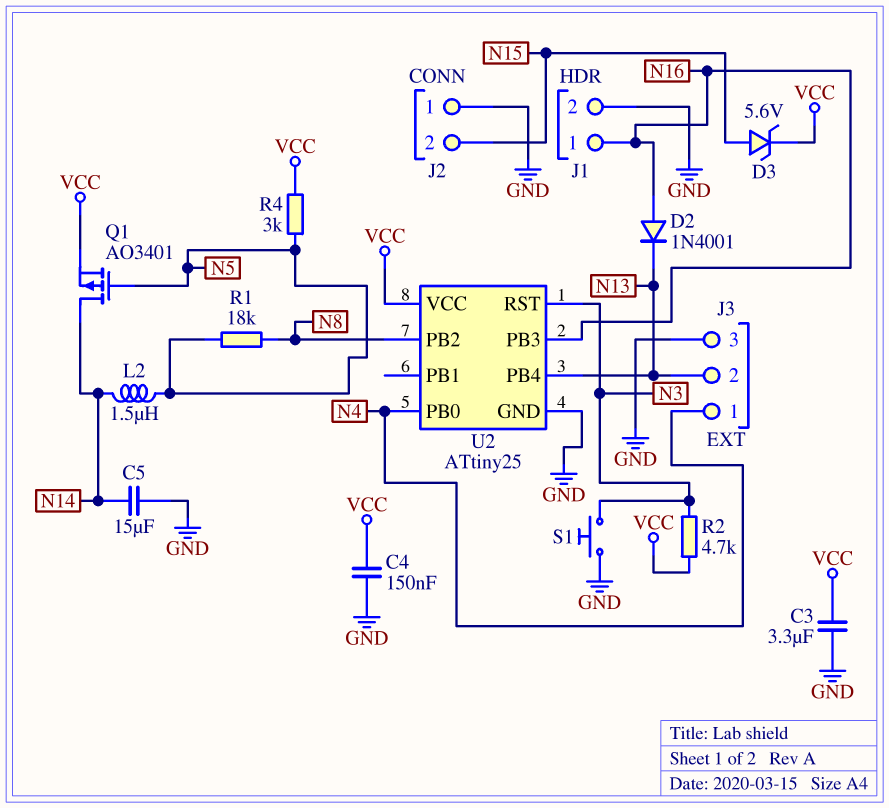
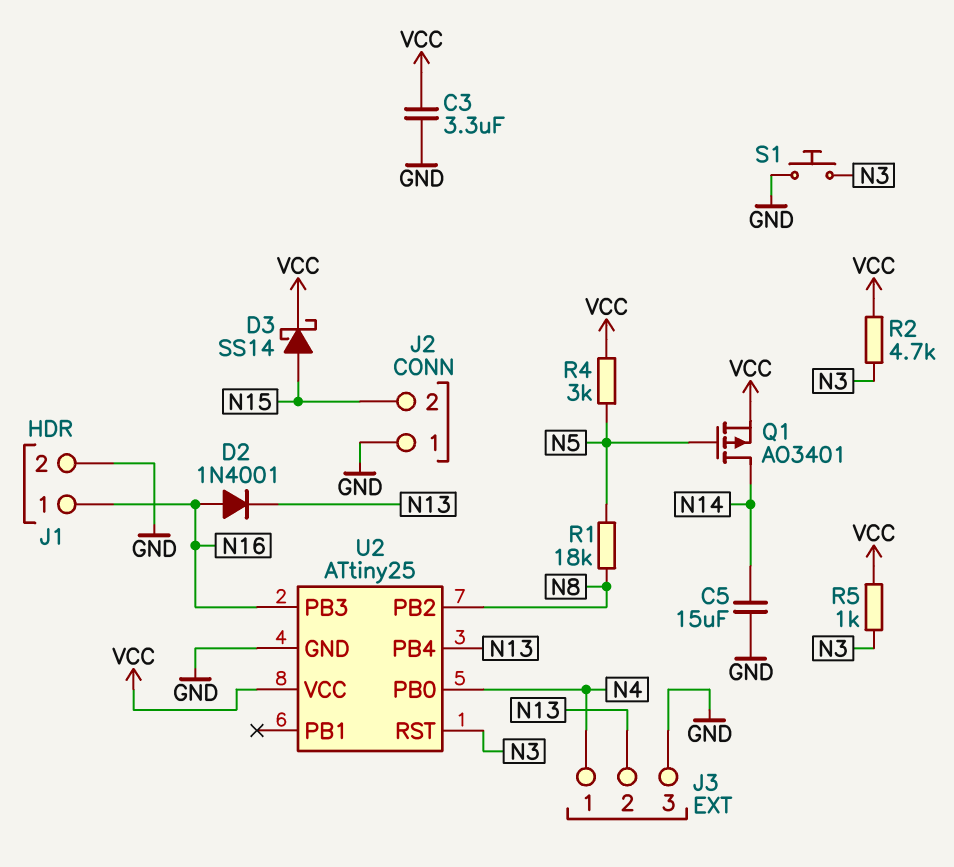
C4: 150nF (GND, VCC) -> none
D3: zener 5.6V (A N15, K VCC) -> schottky SS14 (A N15, K VCC)
L2: 1.5uH (N5, N14) -> none
R5: none -> 1k (N3, VCC)

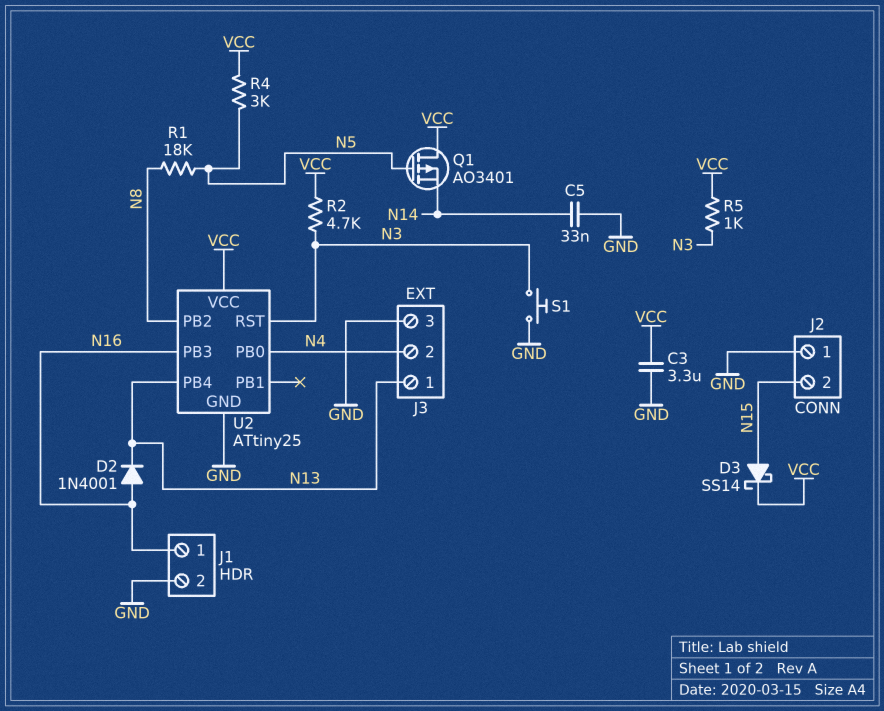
C5: 15uF (GND, N14) -> 33nF (GND, N14)
J3 pin 1: N4 -> N13
J3 pin 2: N13 -> N4
Q1: PMOS AO3401 (G N5, D N14, S VCC) -> PMOS AO3401 (G N5, D VCC, S N14)

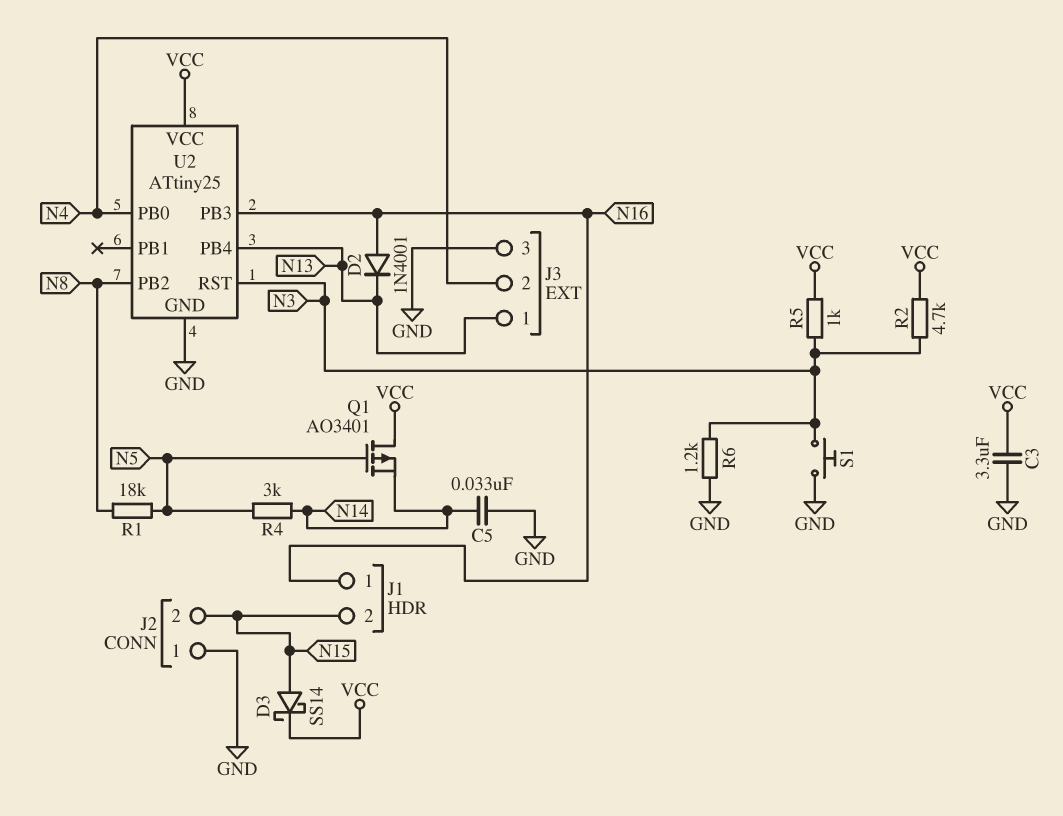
J1 pin 2: GND -> N15
R4: 3k (N5, VCC) -> 3k (N5, N14)
R6: none -> 1.2k (GND, N3)

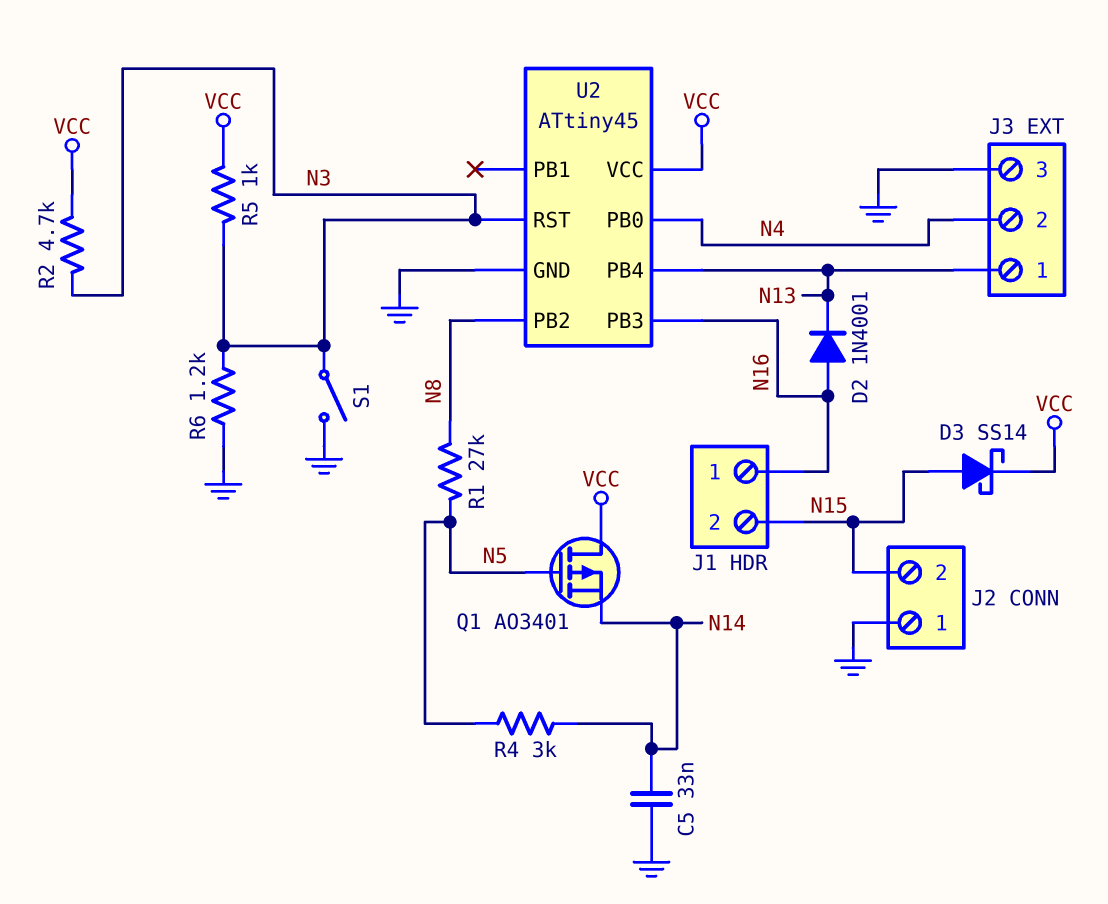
C3: 3.3uF (GND, VCC) -> none
R1: 18k (N5, N8) -> 27k (N5, N8)
S1: button (GND, N3) -> switch (GND, N3)
U2: ATtiny25 -> ATtiny45

